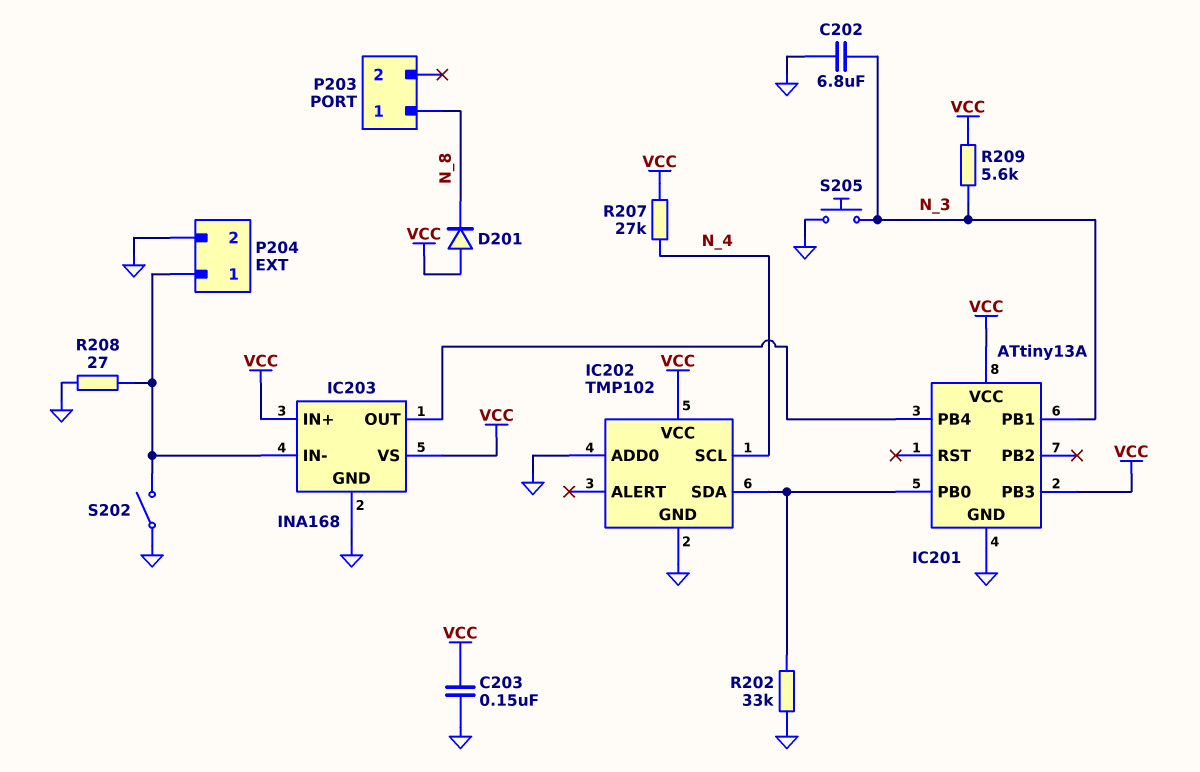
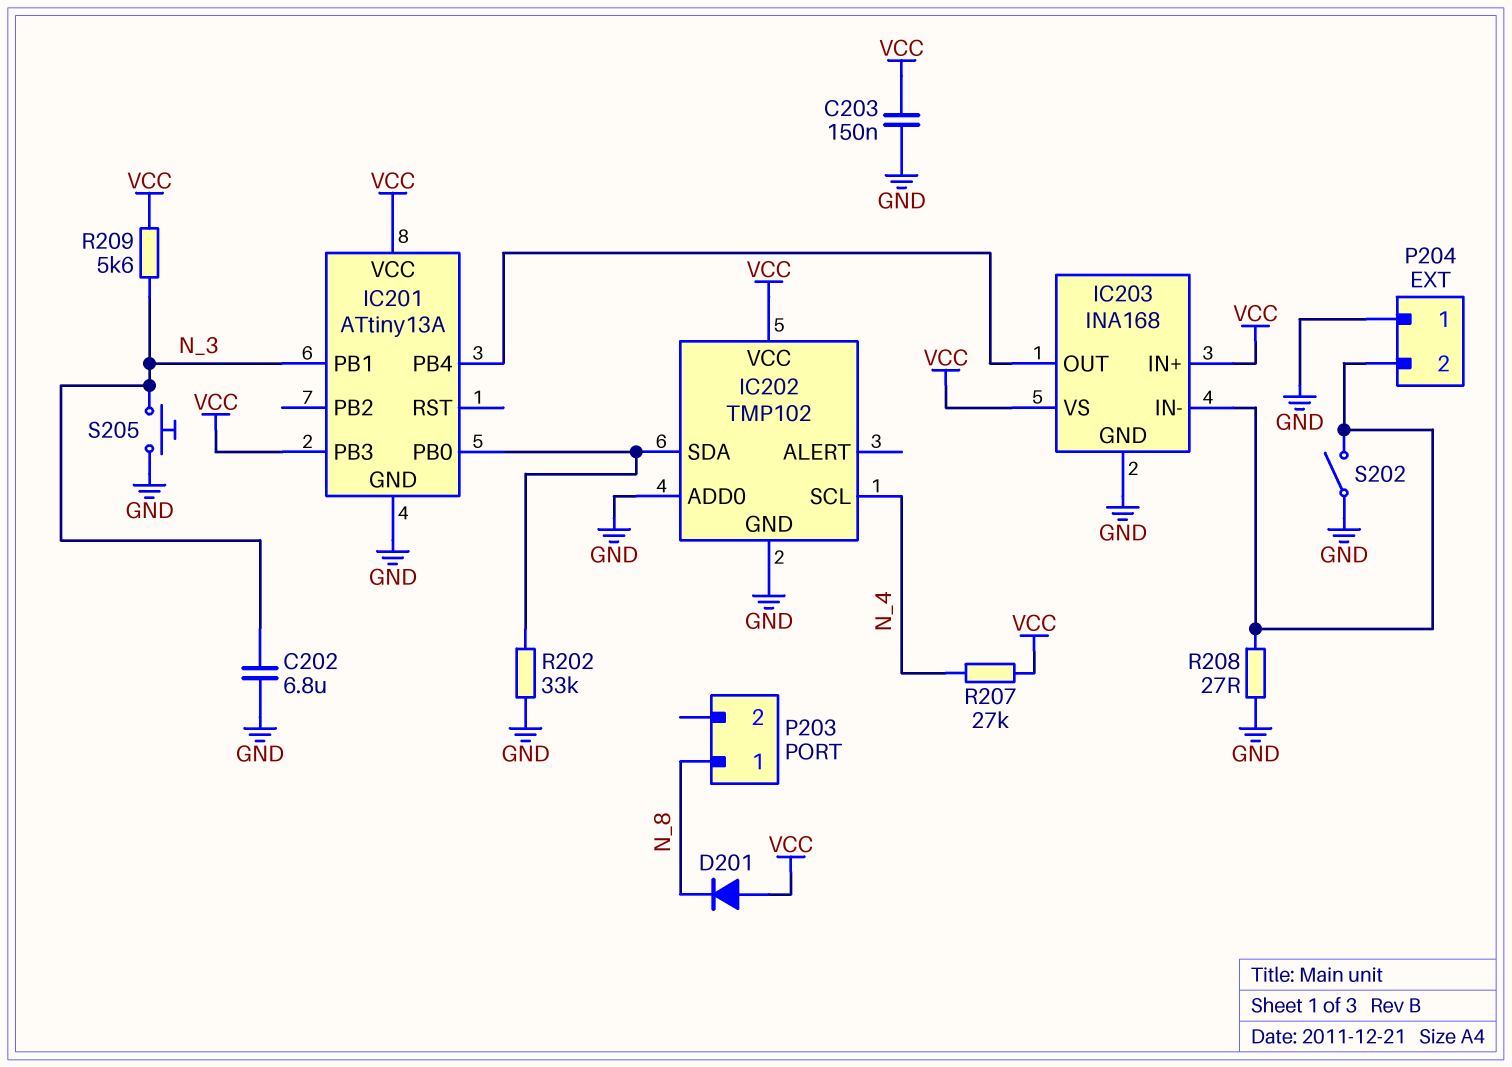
P204 pin 1: IC203/IN- -> GND
P204 pin 2: GND -> IC203/IN-

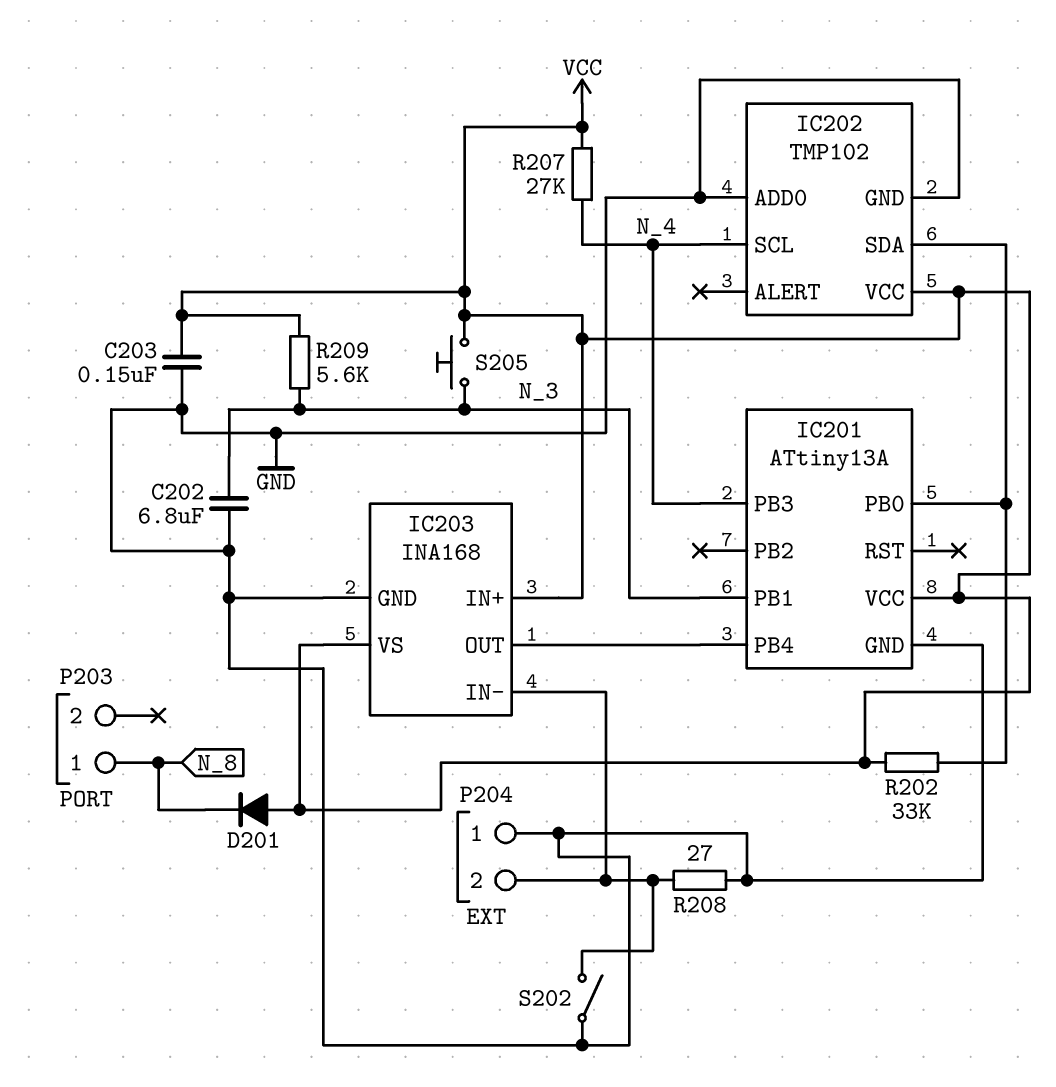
IC201 pin PB3: VCC -> N_4
R202: 33k (GND, IC201/PB0) -> 33k (IC201/PB0, VCC)
S205: button (GND, N_3) -> button (N_3, VCC)

